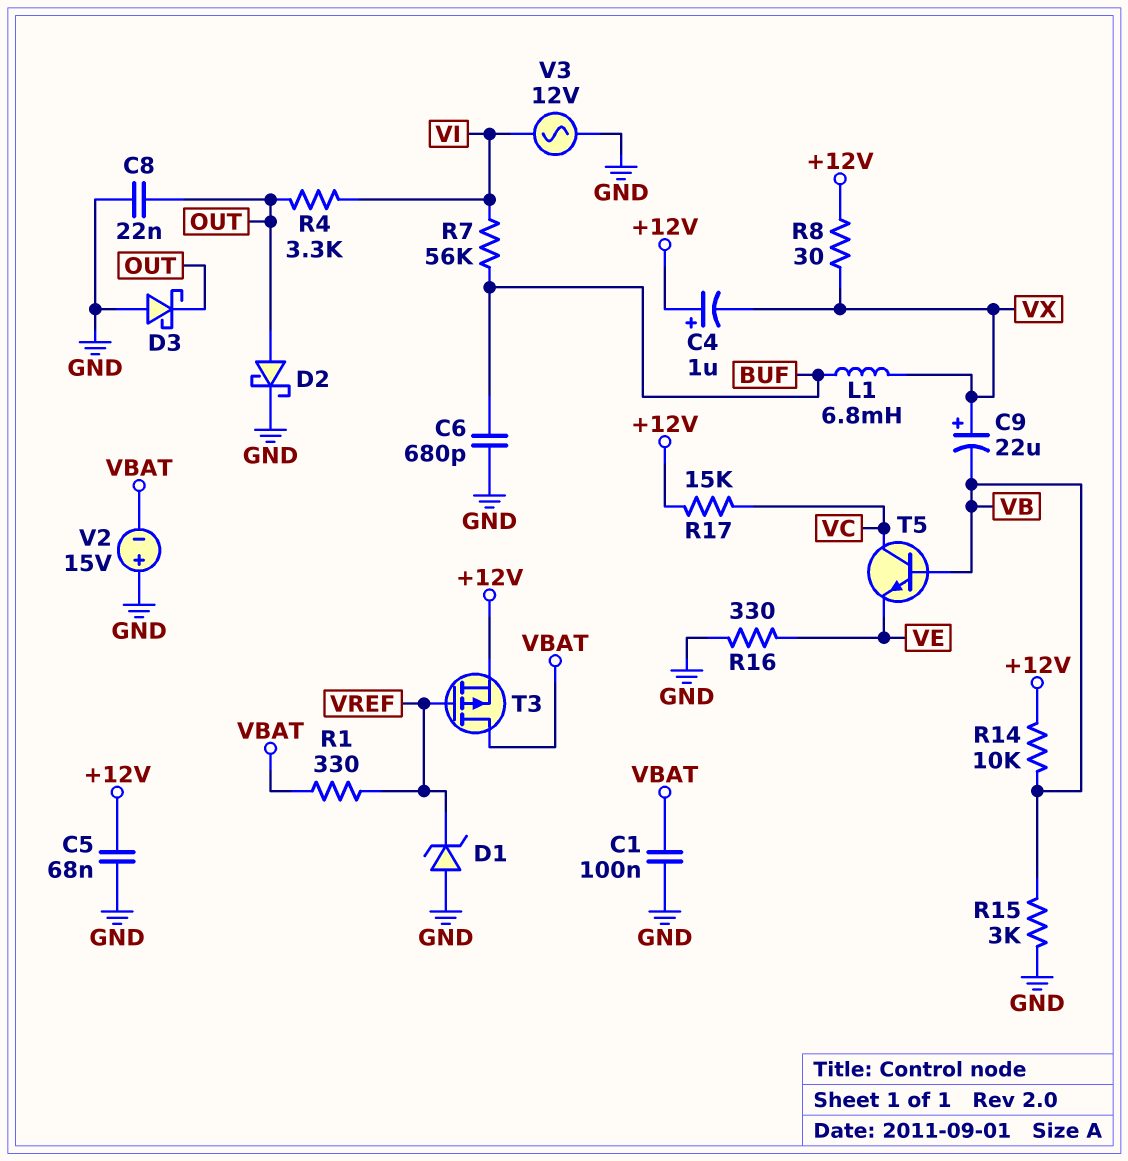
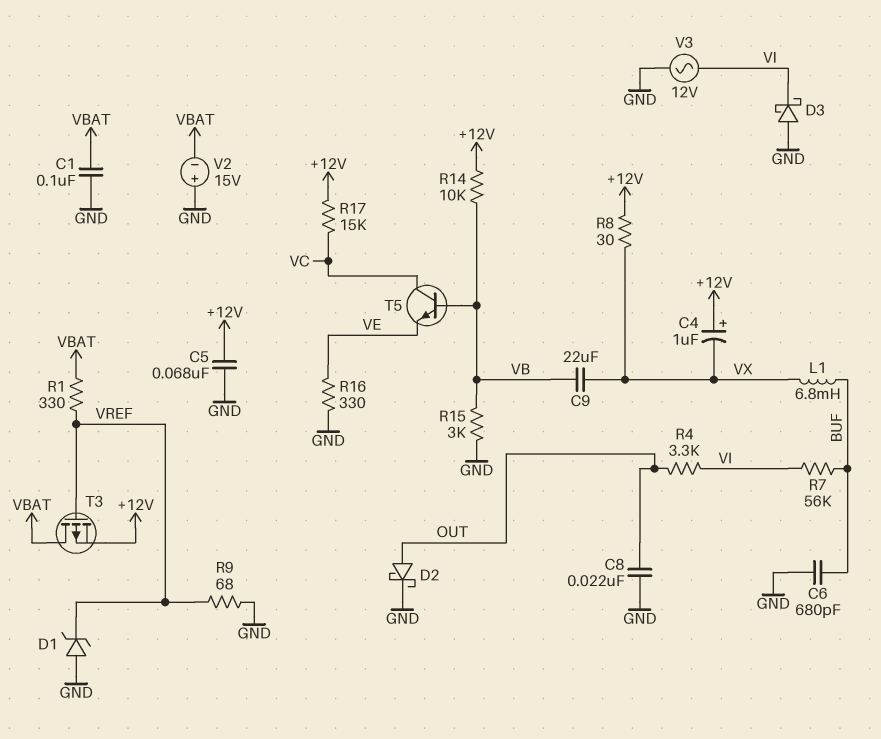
C9: 22uF (plus VX, minus VB) -> 22uF (VB, VX)
D3: schottky (A GND, K OUT) -> schottky (A GND, K VI)
R9: none -> 68 (GND, VREF)

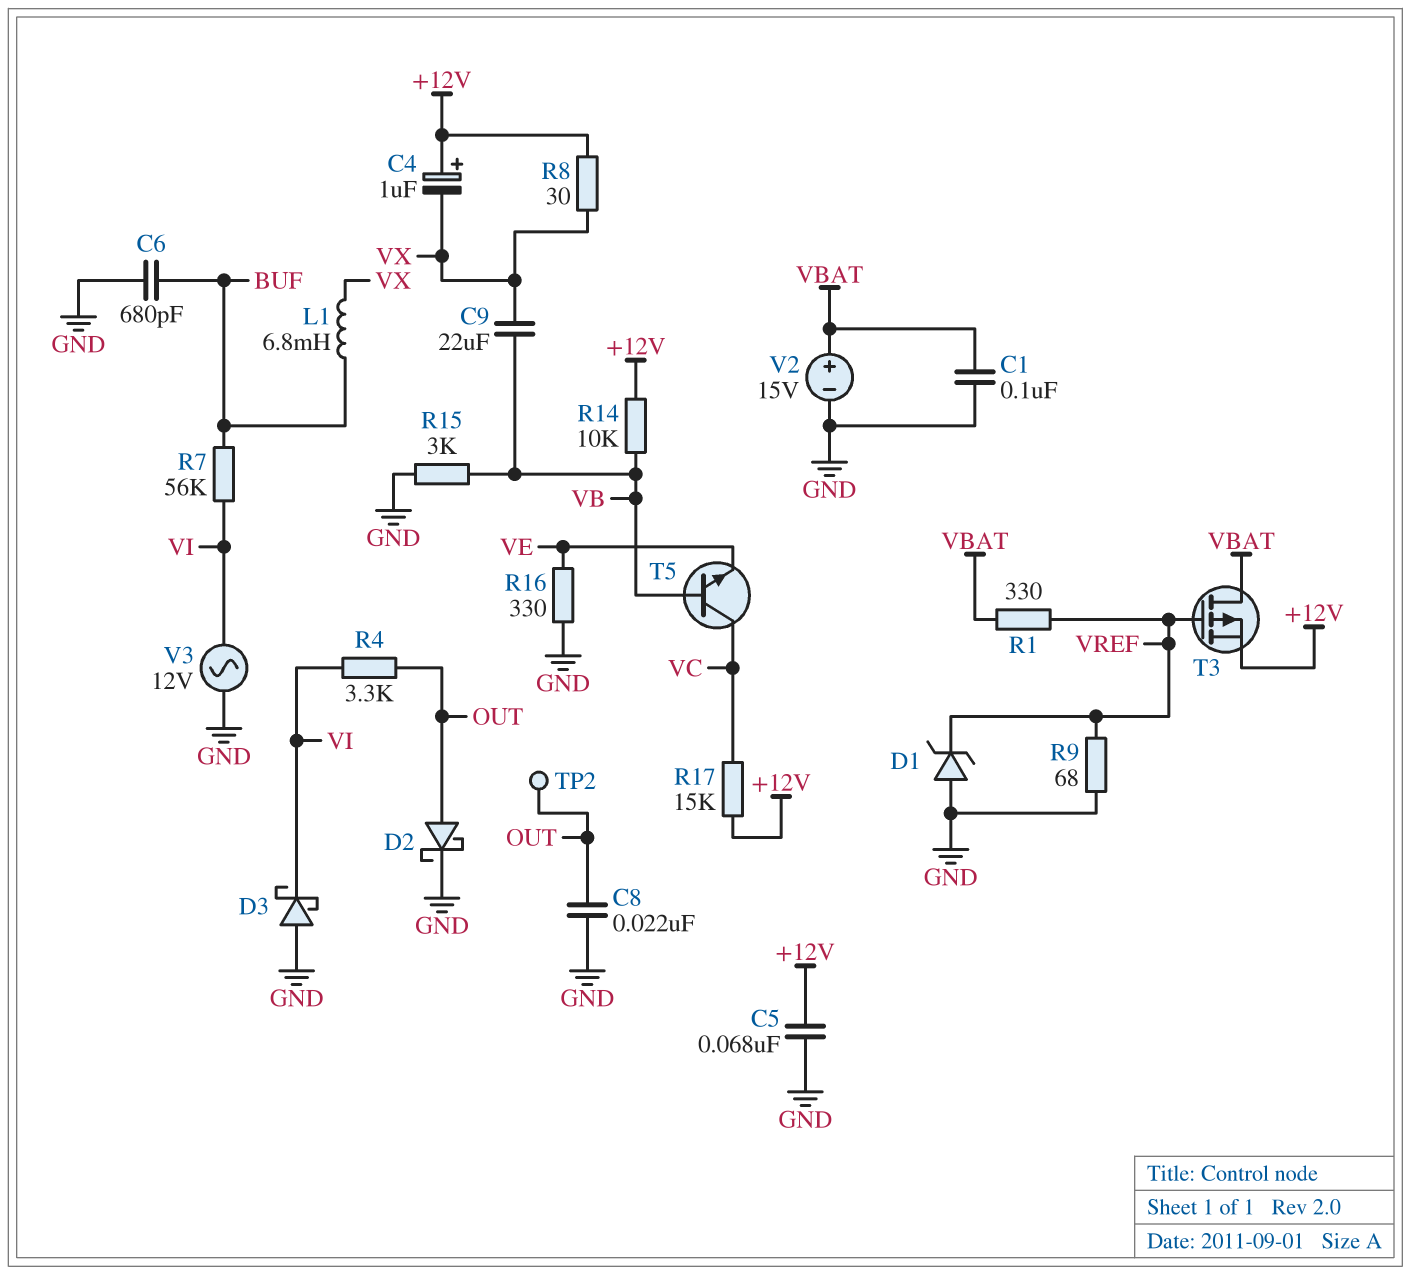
TP2: none -> test point (OUT)
V2: 15V (plus GND, minus VBAT) -> 15V (plus VBAT, minus GND)

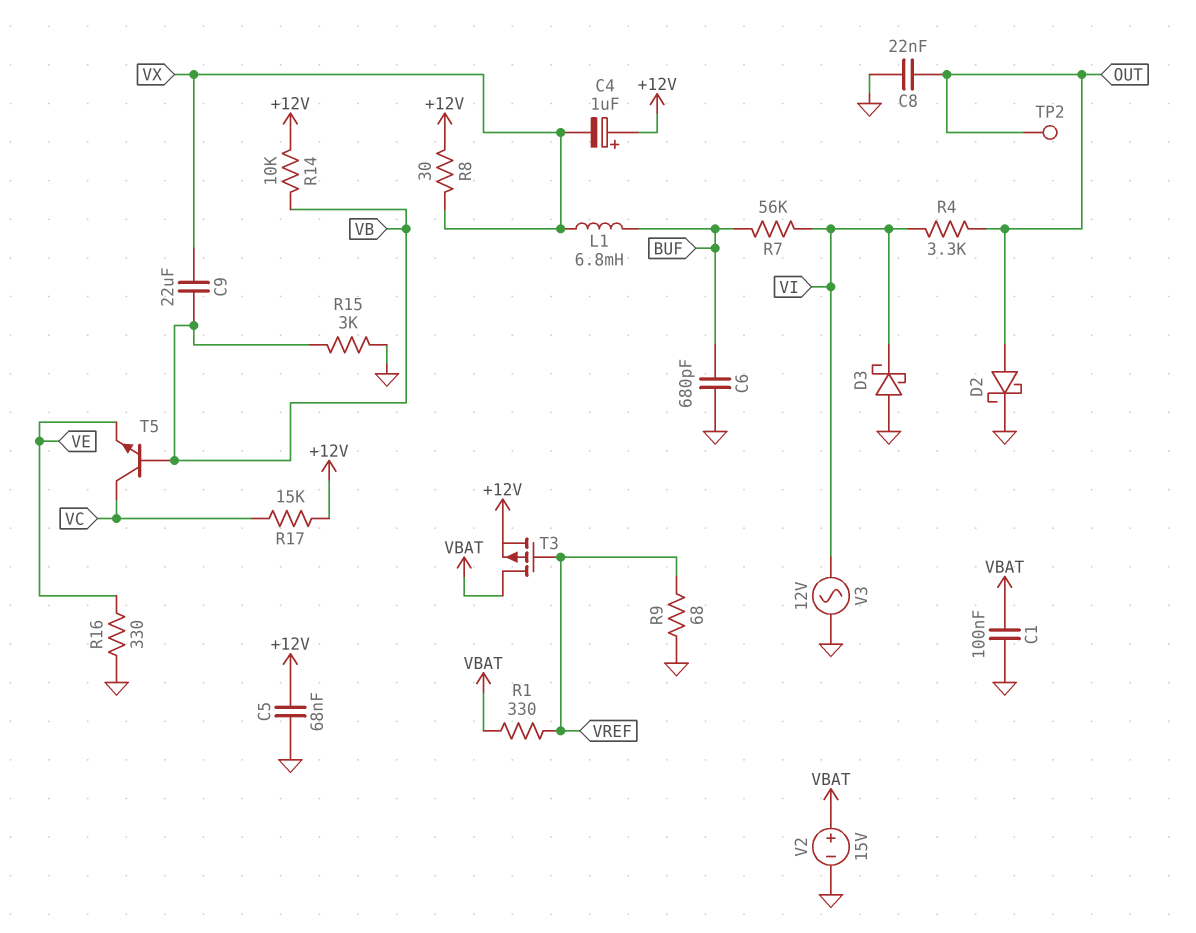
D1: zener (A GND, K VREF) -> none

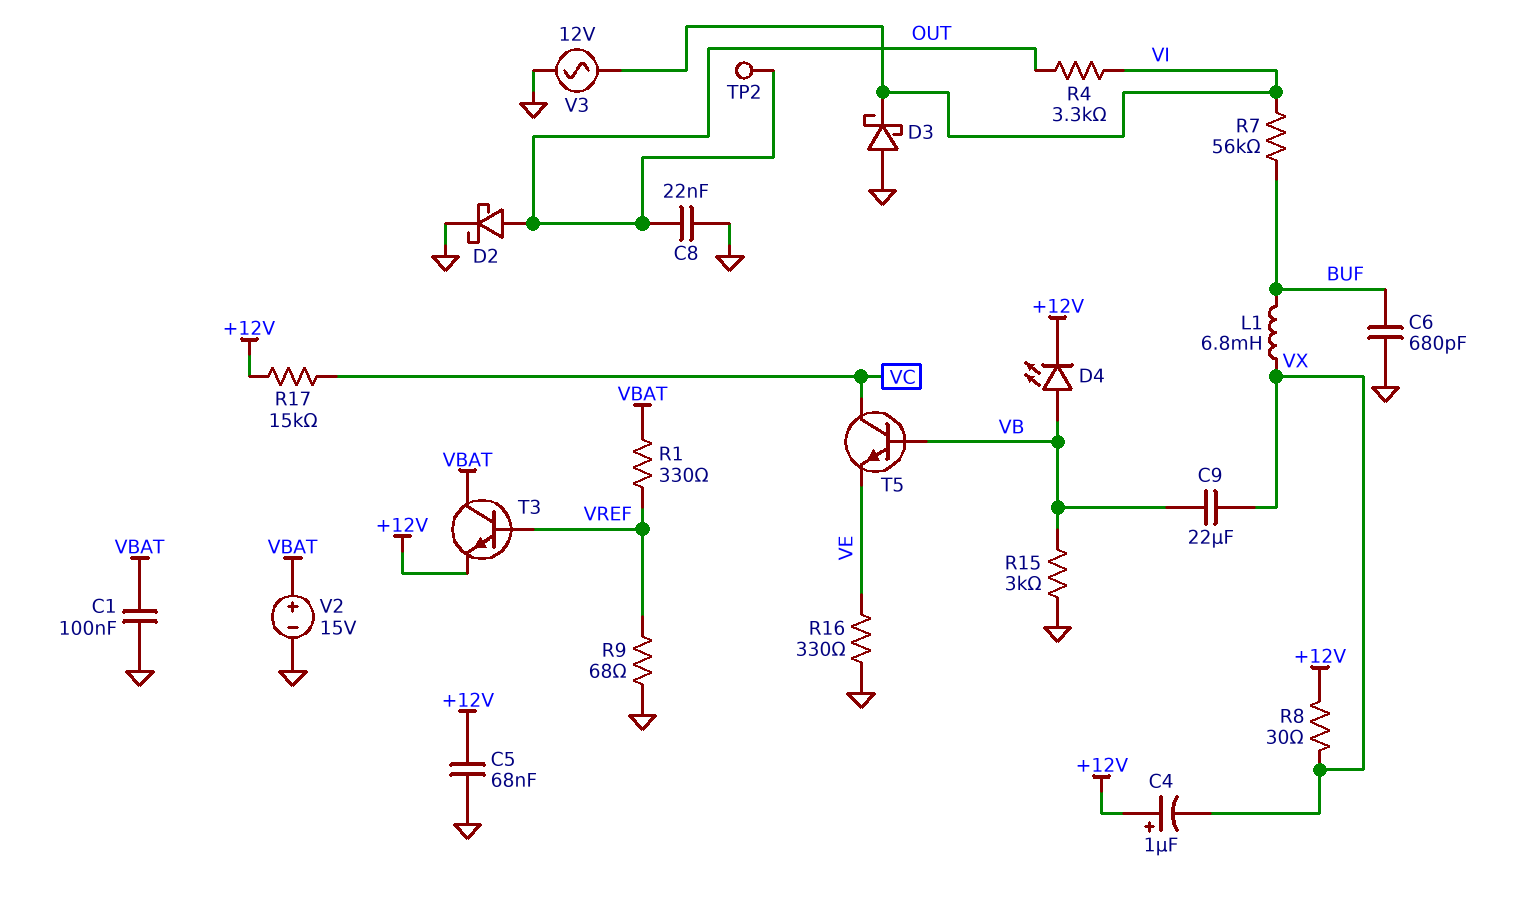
D4: none -> LED (A VB, K +12V)
R14: 10k (+12V, VB) -> none
T3: PMOS (G VREF, D VBAT, S +12V) -> NPN (B VREF, C VBAT, E +12V)

